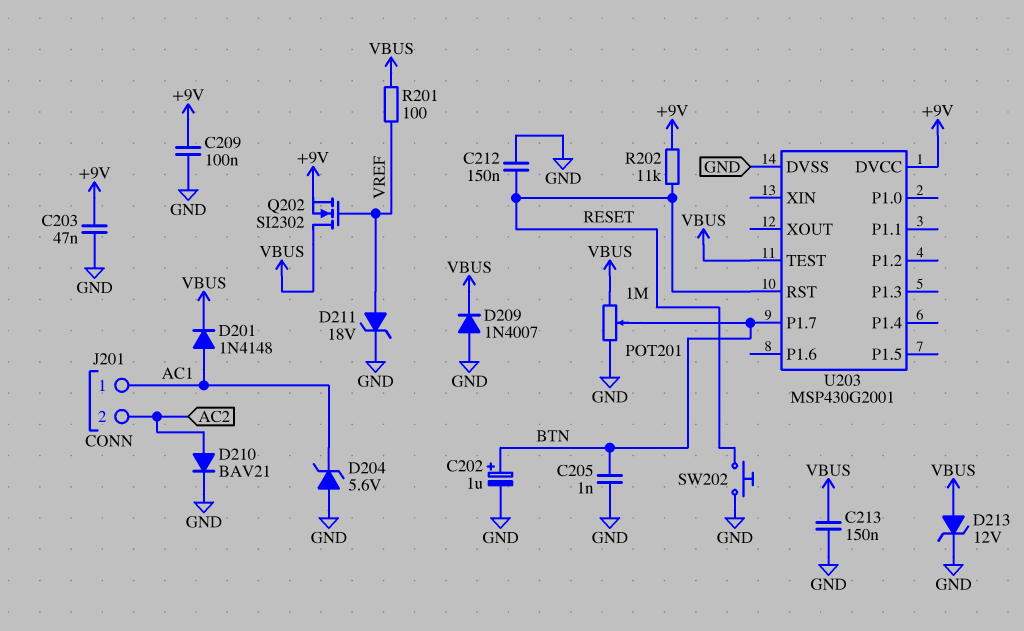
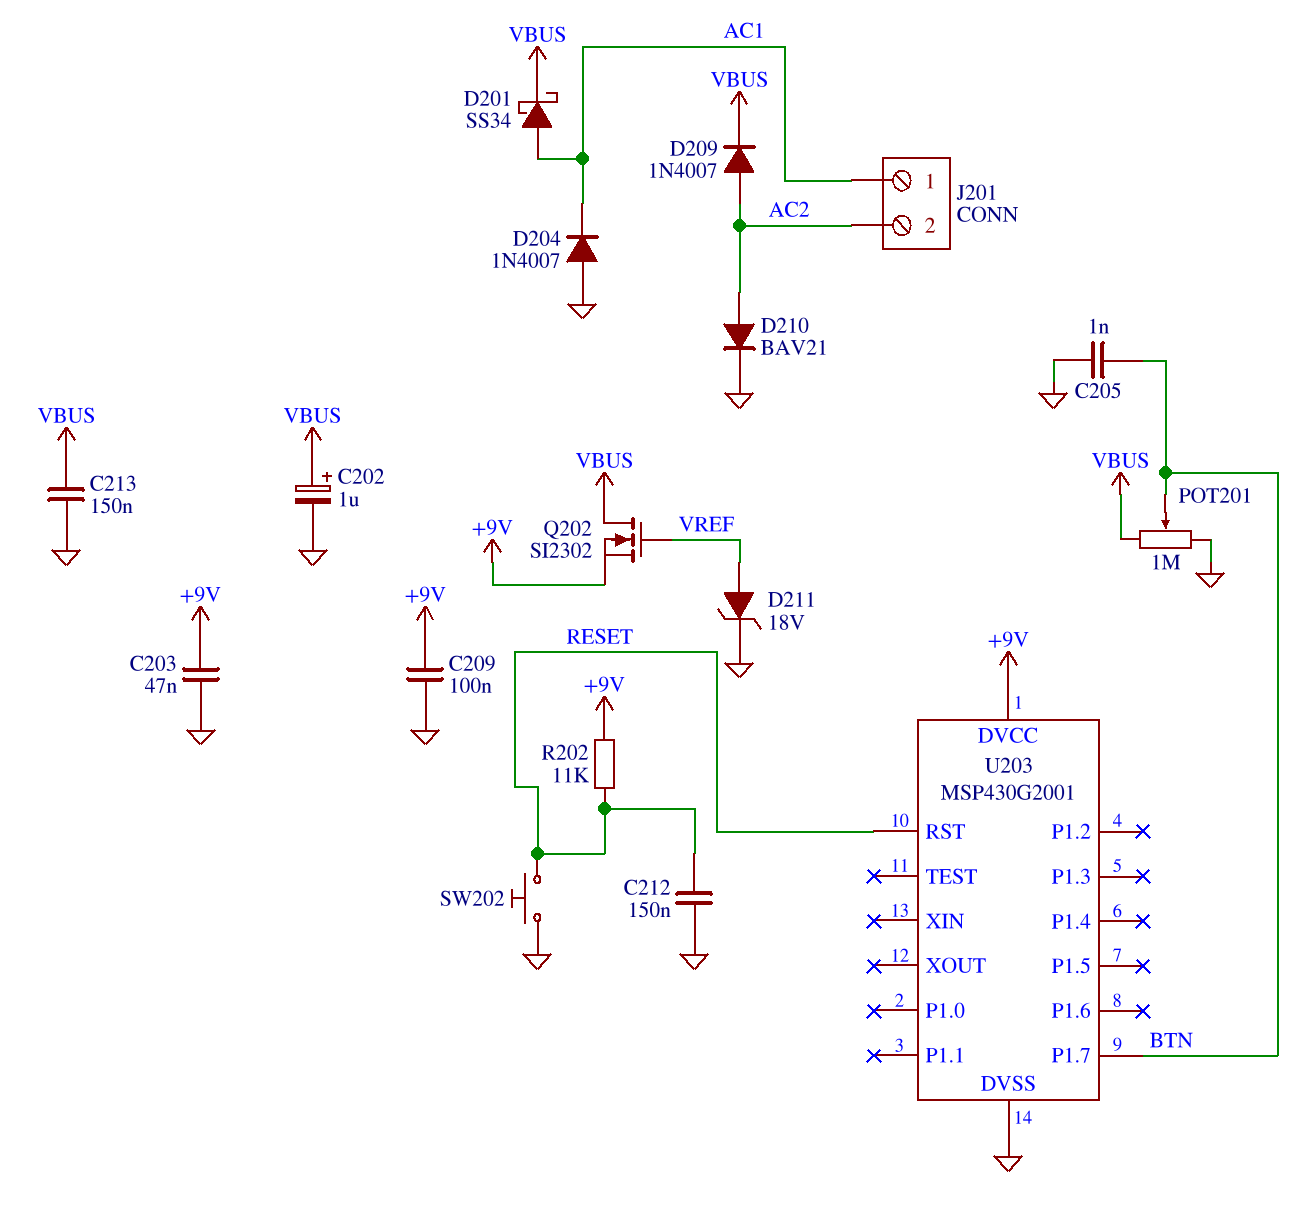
C202: 1uF (plus BTN, minus GND) -> 1uF (plus VBUS, minus GND)
D201: diode 1N4148 (A AC1, K VBUS) -> schottky SS34 (A AC1, K VBUS)
D204: zener 5.6V (A GND, K AC1) -> diode 1N4007 (A GND, K AC1)
D209: diode 1N4007 (A GND, K VBUS) -> diode 1N4007 (A AC2, K VBUS)
D213: zener 12V (A VBUS, K GND) -> none
R201: 100 (VBUS, VREF) -> none
U203 pin TEST: VBUS -> none

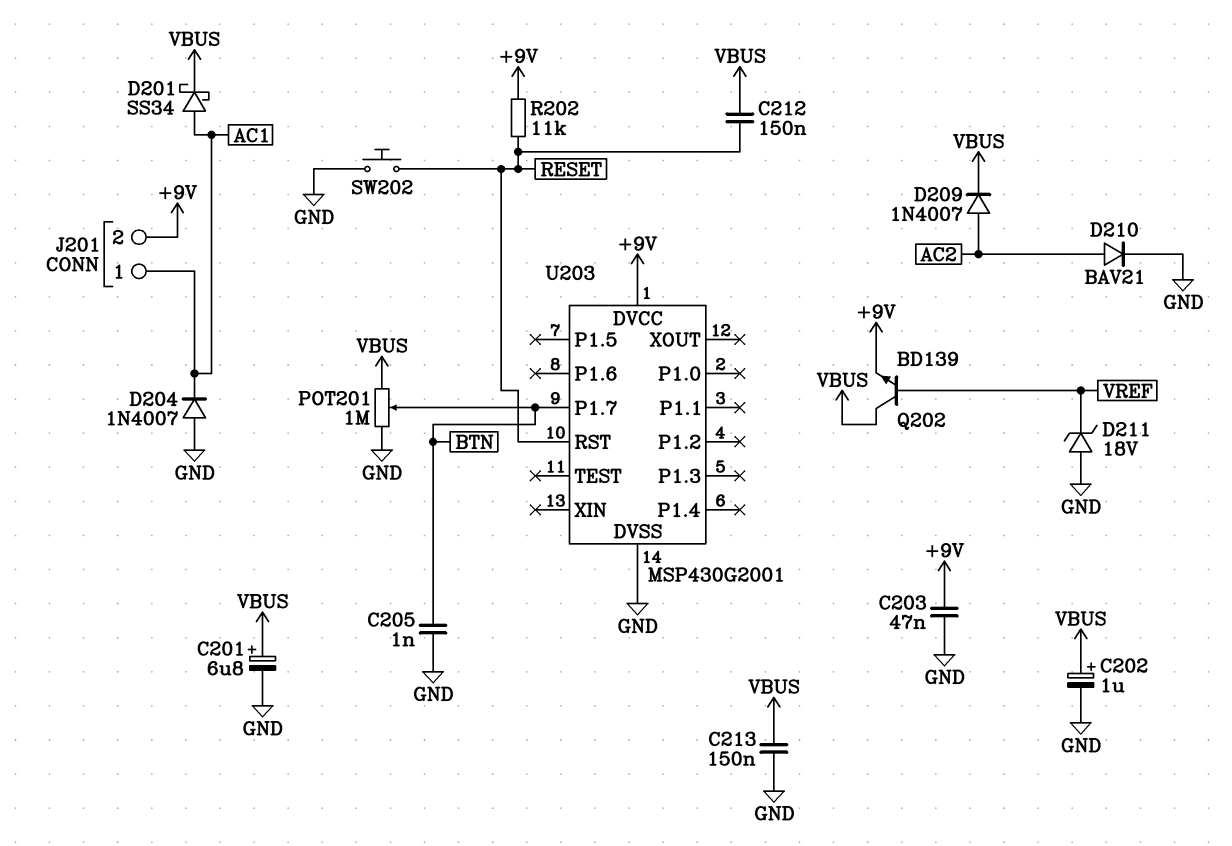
C201: none -> 6.8uF (plus VBUS, minus GND)
C209: 100nF (+9V, GND) -> none
C212: 150nF (GND, RESET) -> 150nF (RESET, VBUS)
D211: zener 18V (A VREF, K GND) -> zener 18V (A GND, K VREF)
J201 pin 2: AC2 -> +9V
Q202: NMOS SI2302 (G VREF, D VBUS, S +9V) -> NPN BD139 (B VREF, C VBUS, E +9V)

